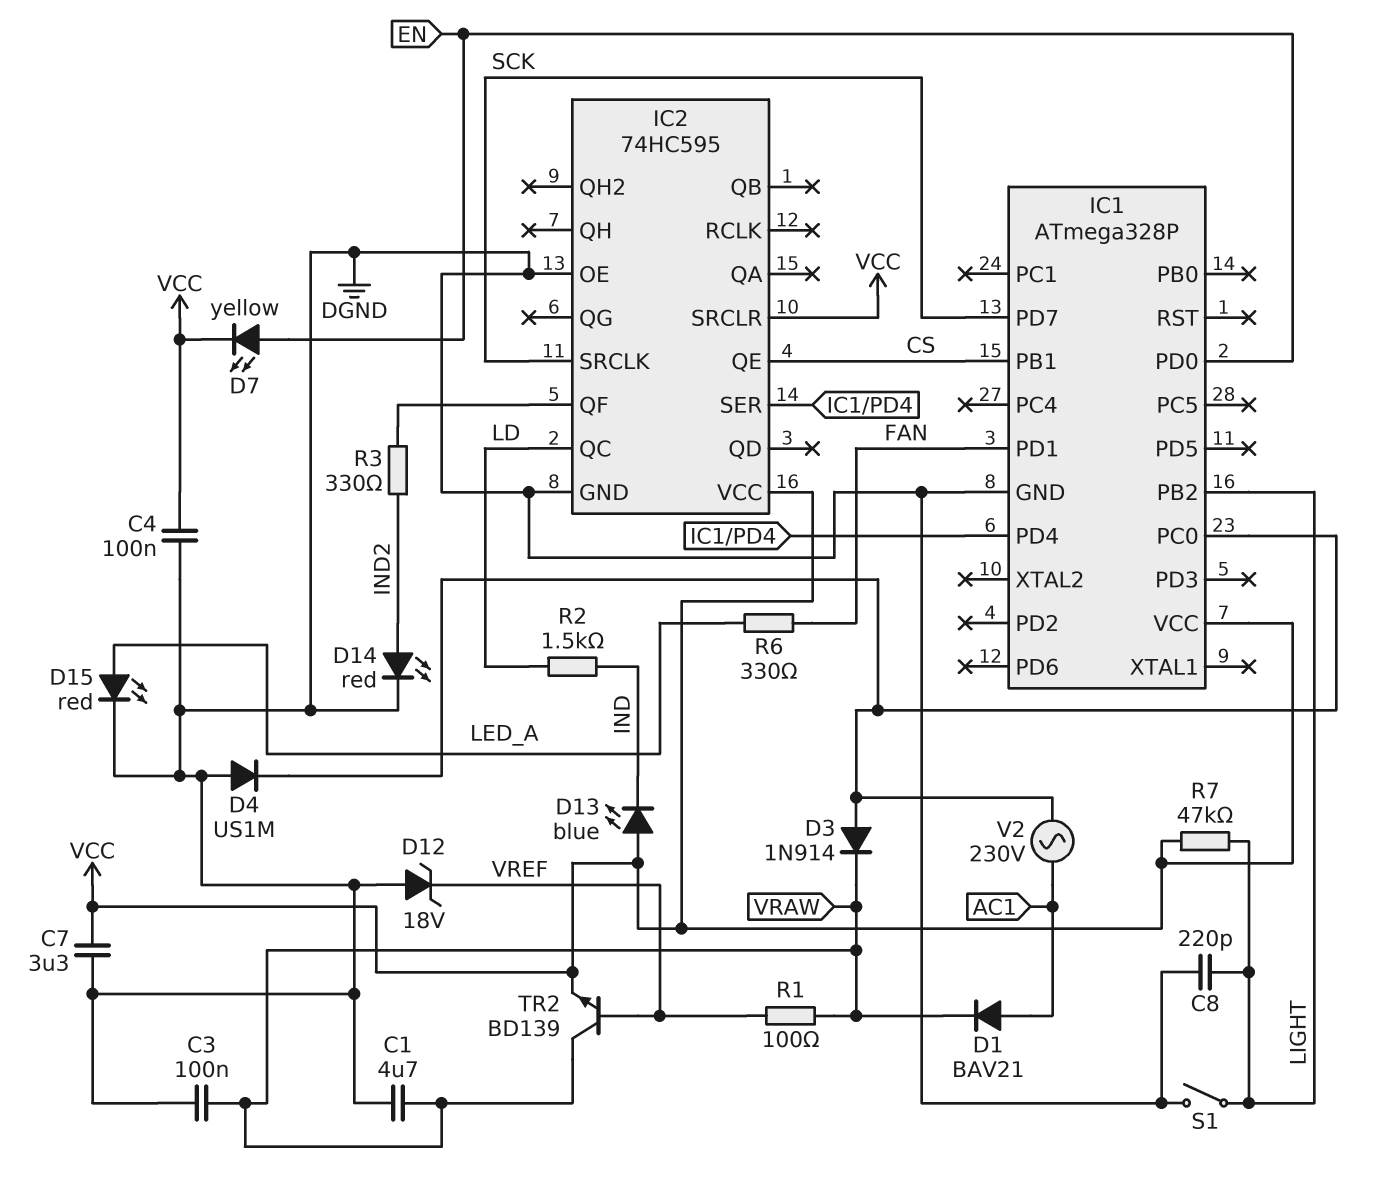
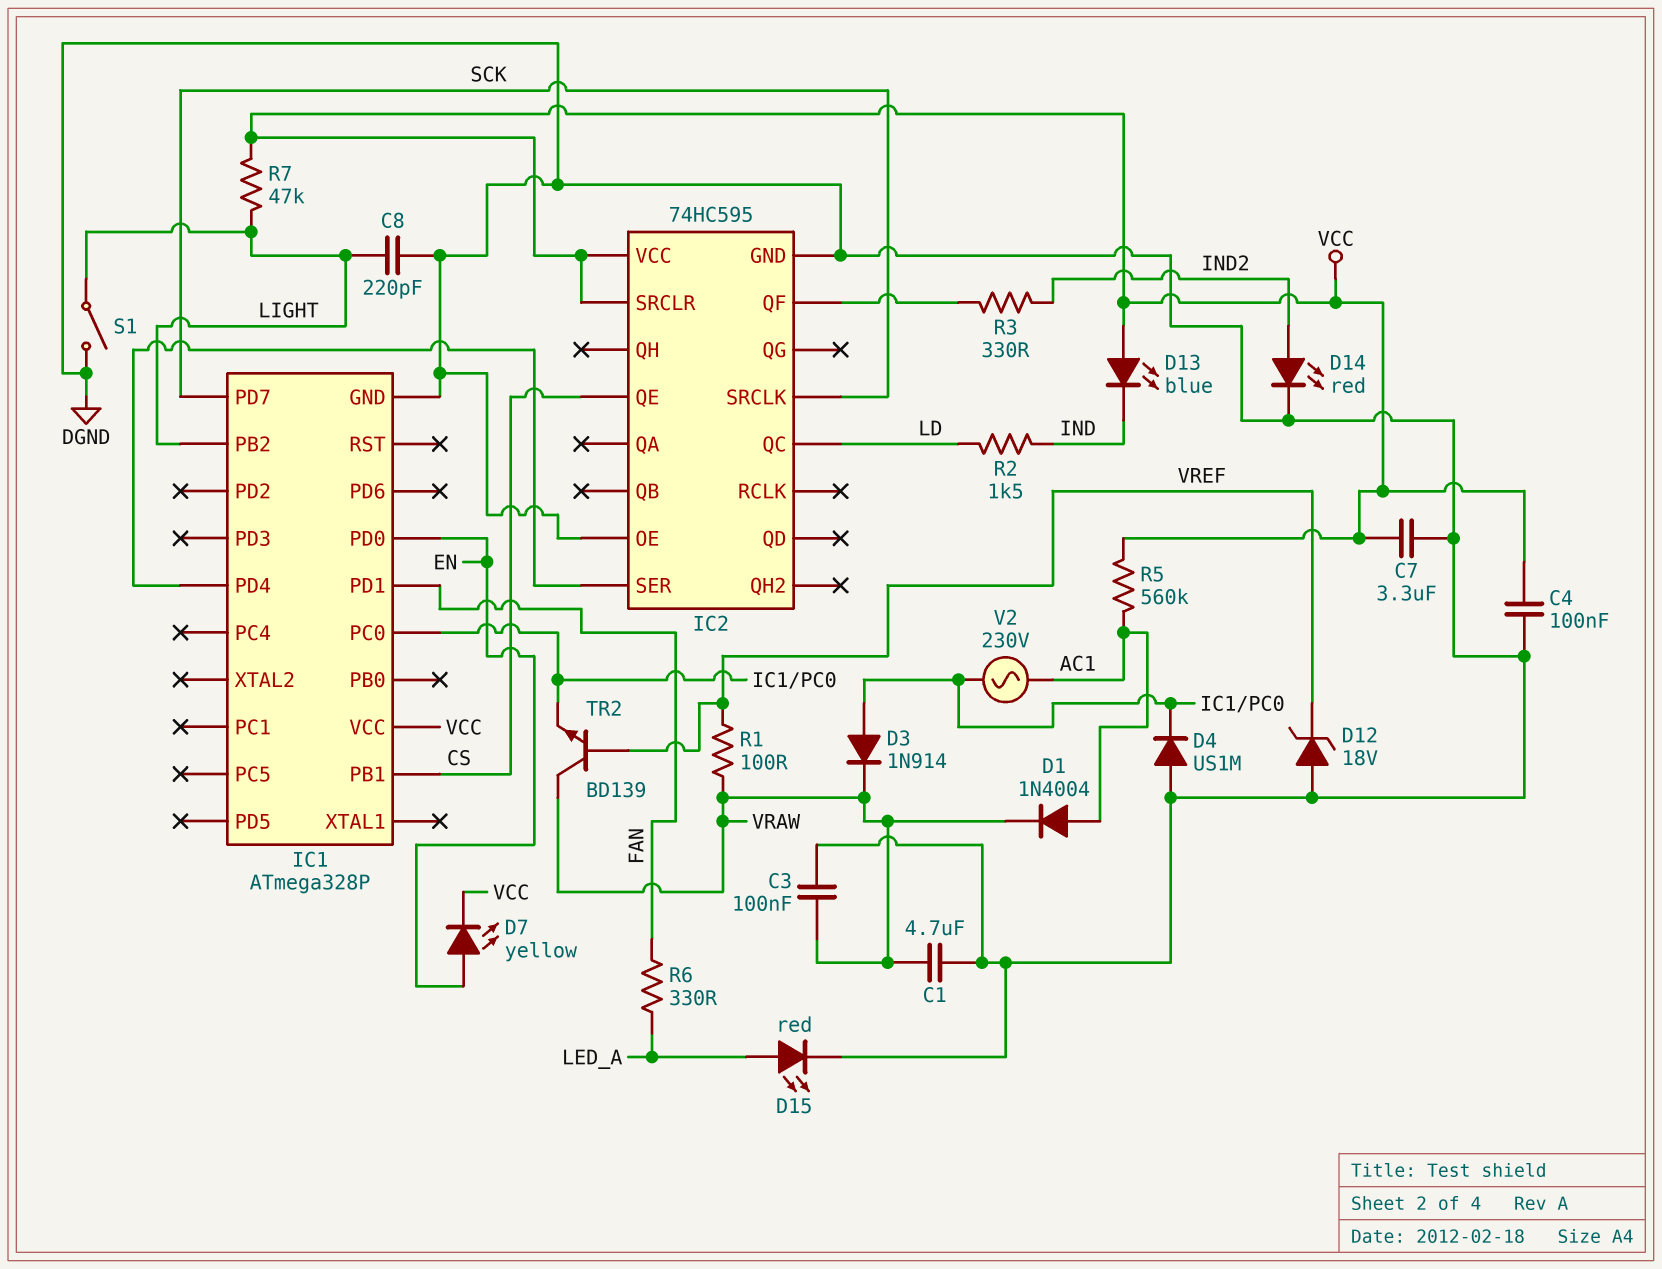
D1: diode BAV21 (A AC1, K VRAW) -> diode 1N4004 (A AC1, K VRAW)
R5: none -> 560k (AC1, VCC)
TR2: NPN BD139 (B VREF, C VRAW, E VCC) -> NPN BD139 (B VREF, C VRAW, E IC1/PC0)

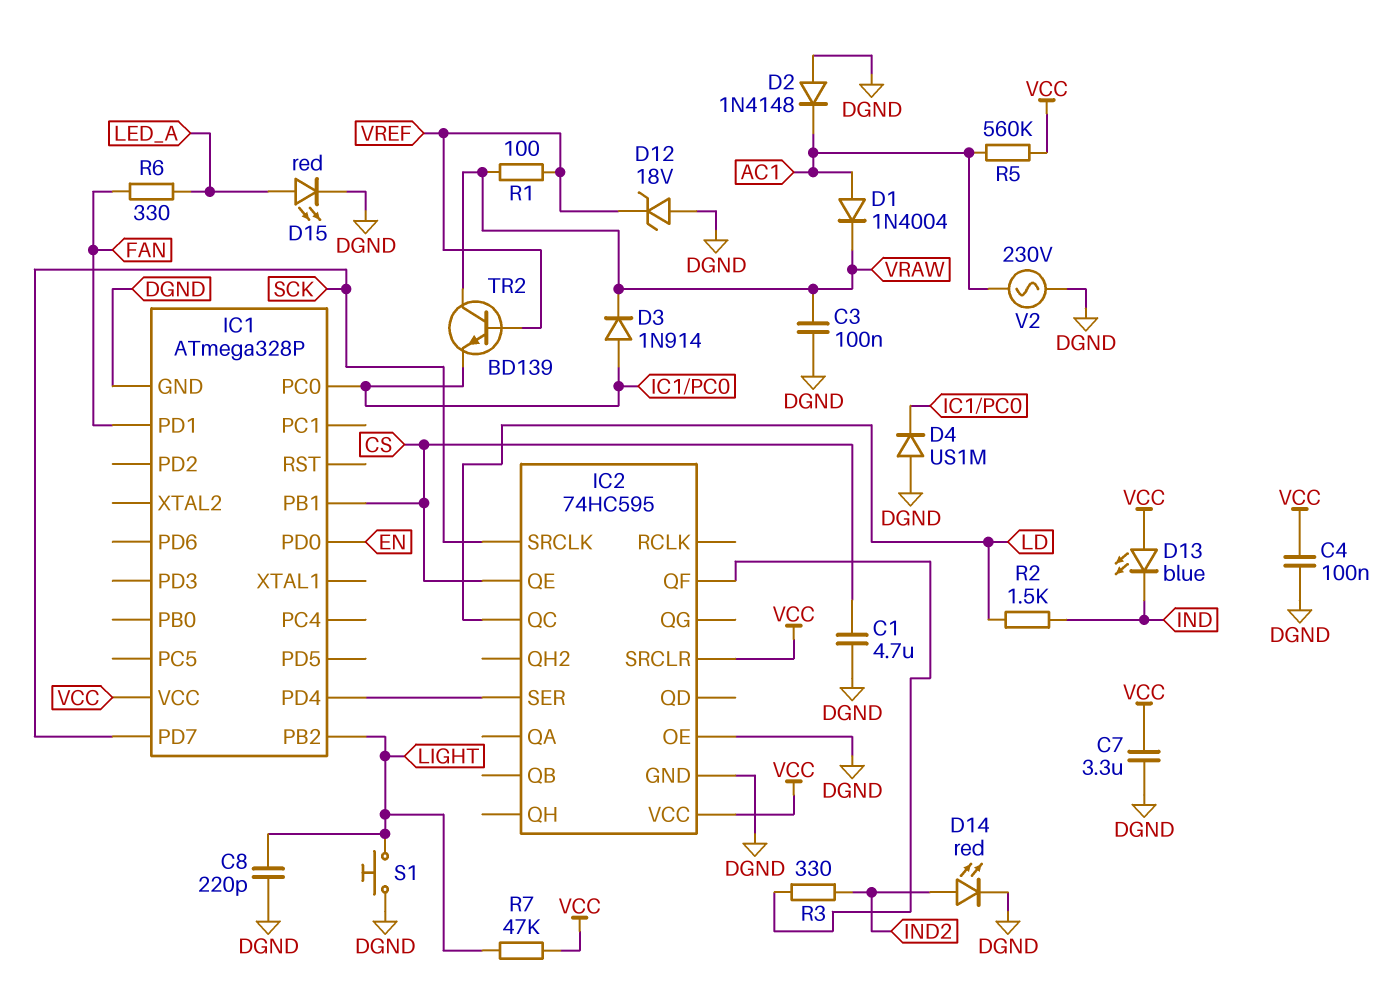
C1: 4.7uF (DGND, VRAW) -> 4.7uF (CS, DGND)
D2: none -> diode 1N4148 (A DGND, K AC1)
D7: LED yellow (A EN, K VCC) -> none
S1: switch (DGND, LIGHT) -> button (DGND, LIGHT)
V2: AC 230V (AC1, IC1/PC0) -> AC 230V (AC1, DGND)

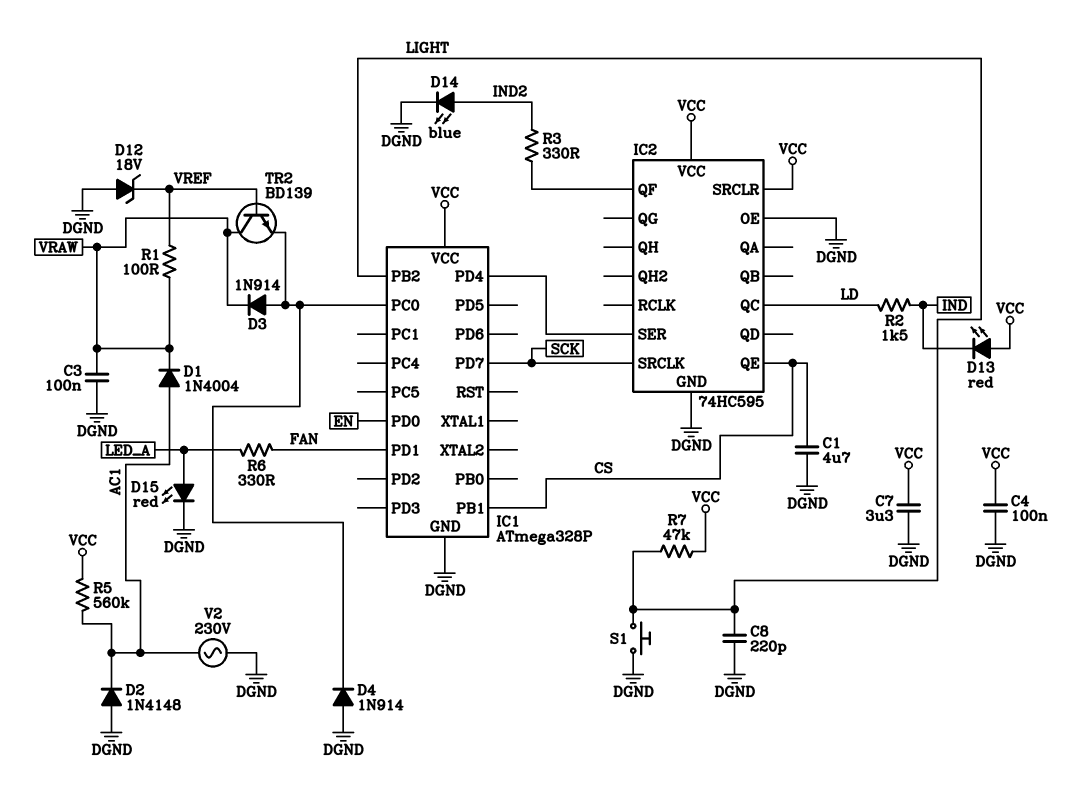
D4: diode US1M (A DGND, K IC1/PC0) -> diode 1N914 (A DGND, K IC1/PC0)
D13: LED blue (A VCC, K IND) -> LED red (A VCC, K IND)
D14: LED red (A IND2, K DGND) -> LED blue (A IND2, K DGND)

